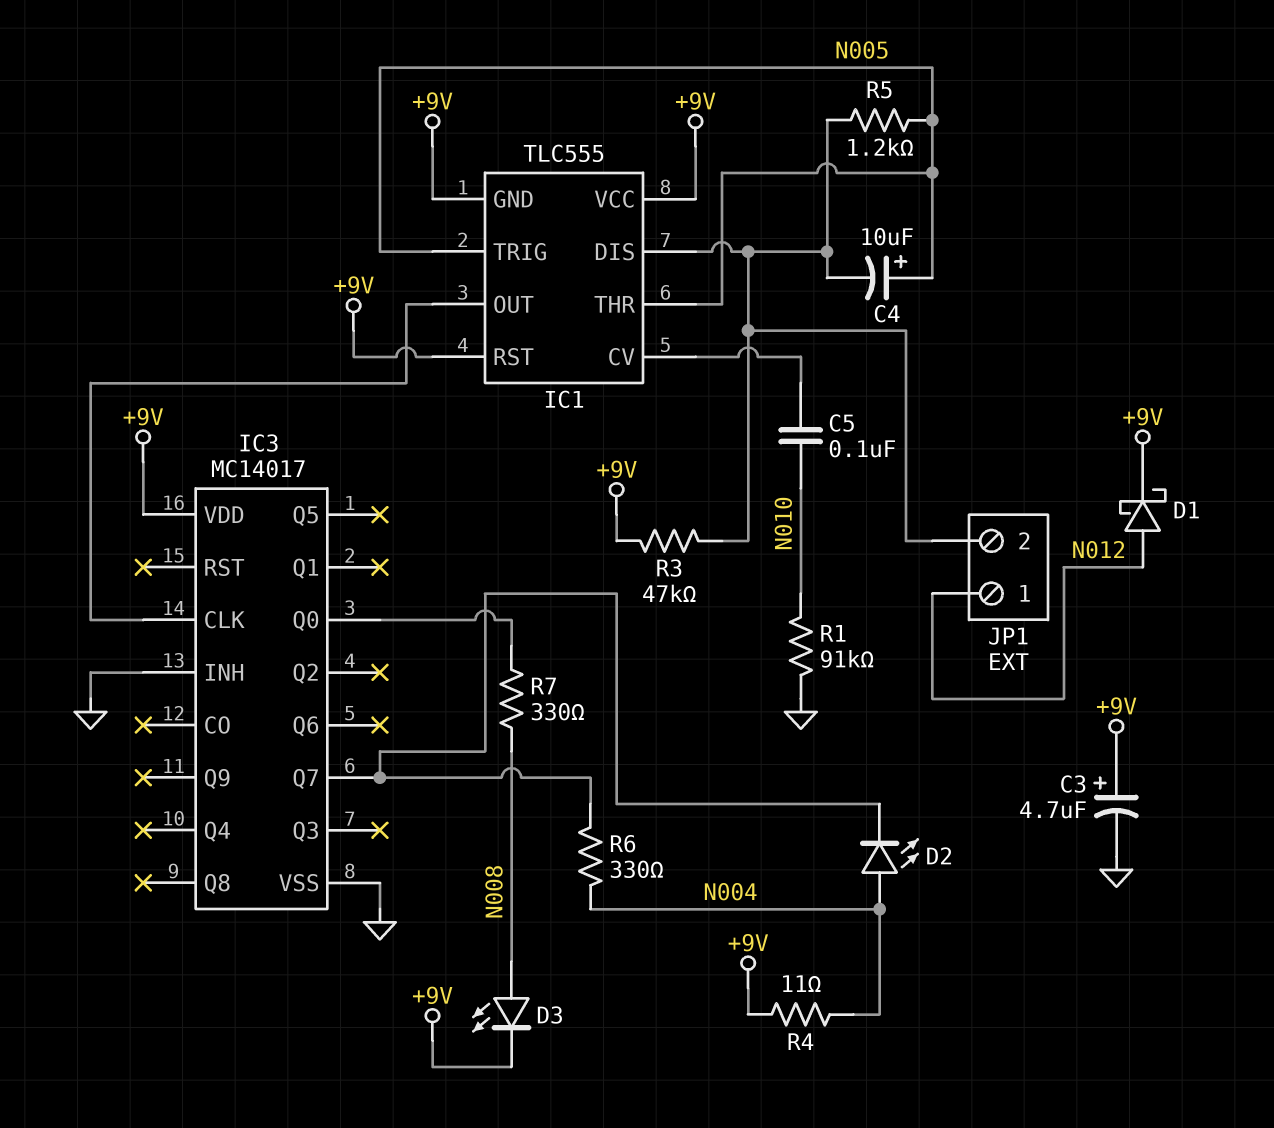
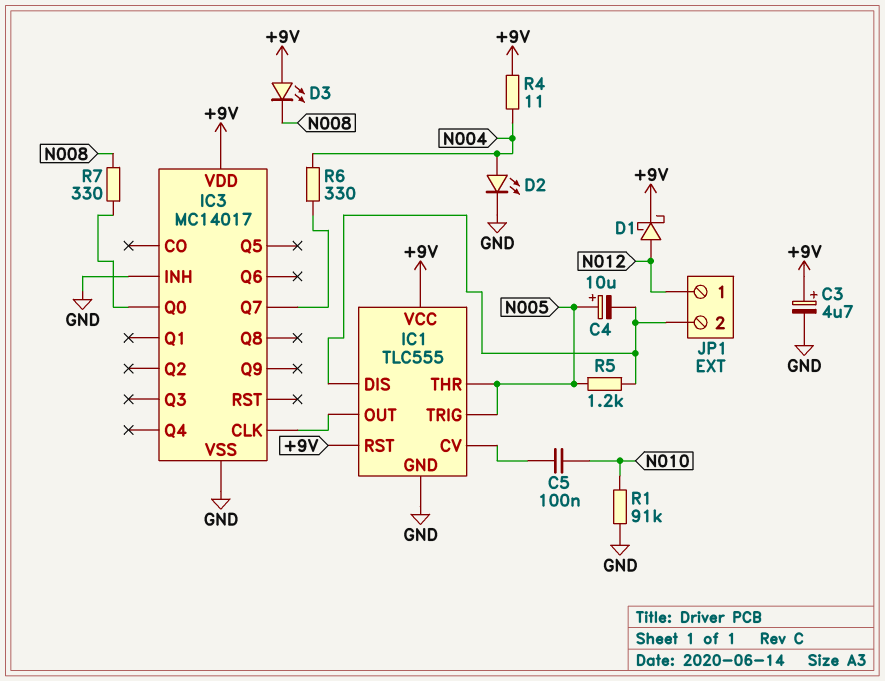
D2: LED (A N004, K IC3/Q7) -> LED (A N004, K GND)
D3: LED (A N008, K +9V) -> LED (A +9V, K N008)
IC1 pin GND: +9V -> GND
R3: 47k (+9V, IC1/DIS) -> none

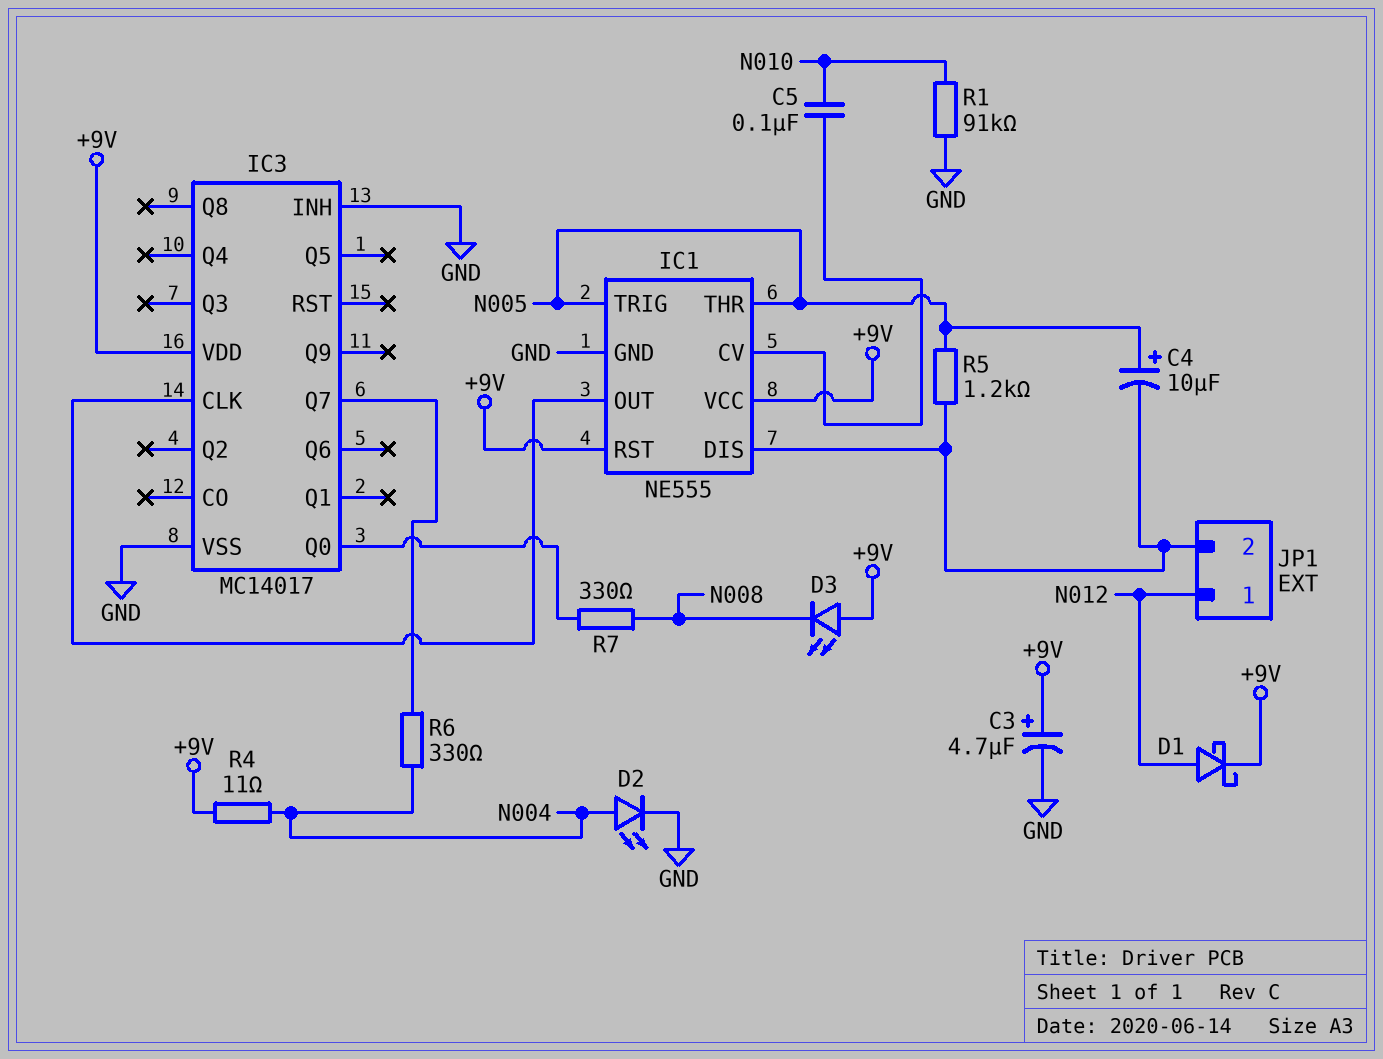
IC1: TLC555 -> NE555

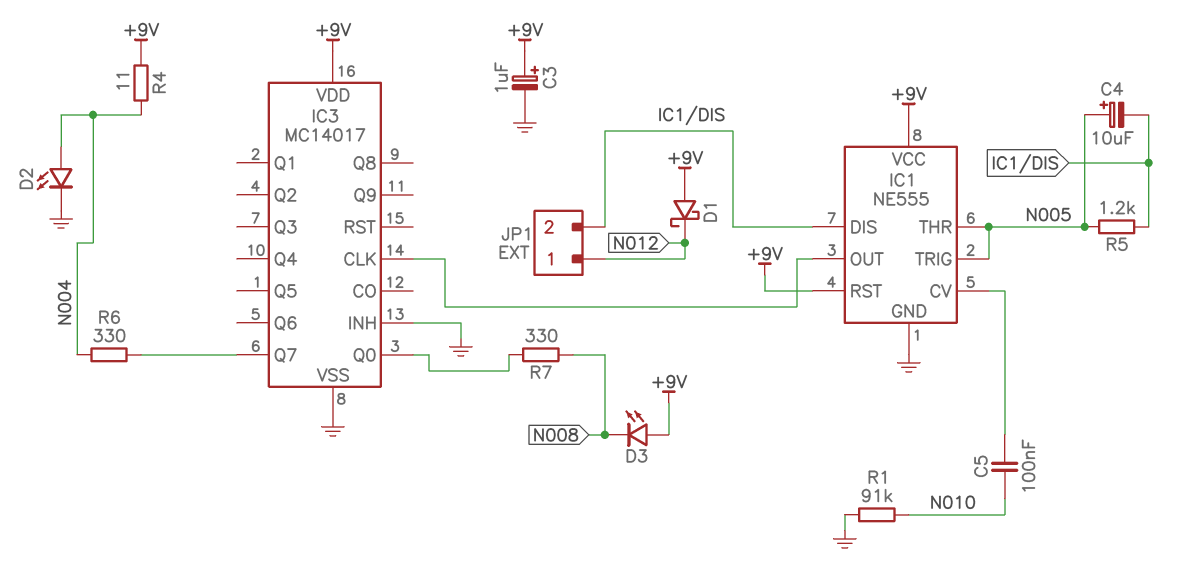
C3: 4.7uF (plus +9V, minus GND) -> 1uF (plus +9V, minus GND)
D1: schottky (A N012, K +9V) -> schottky (A +9V, K N012)

